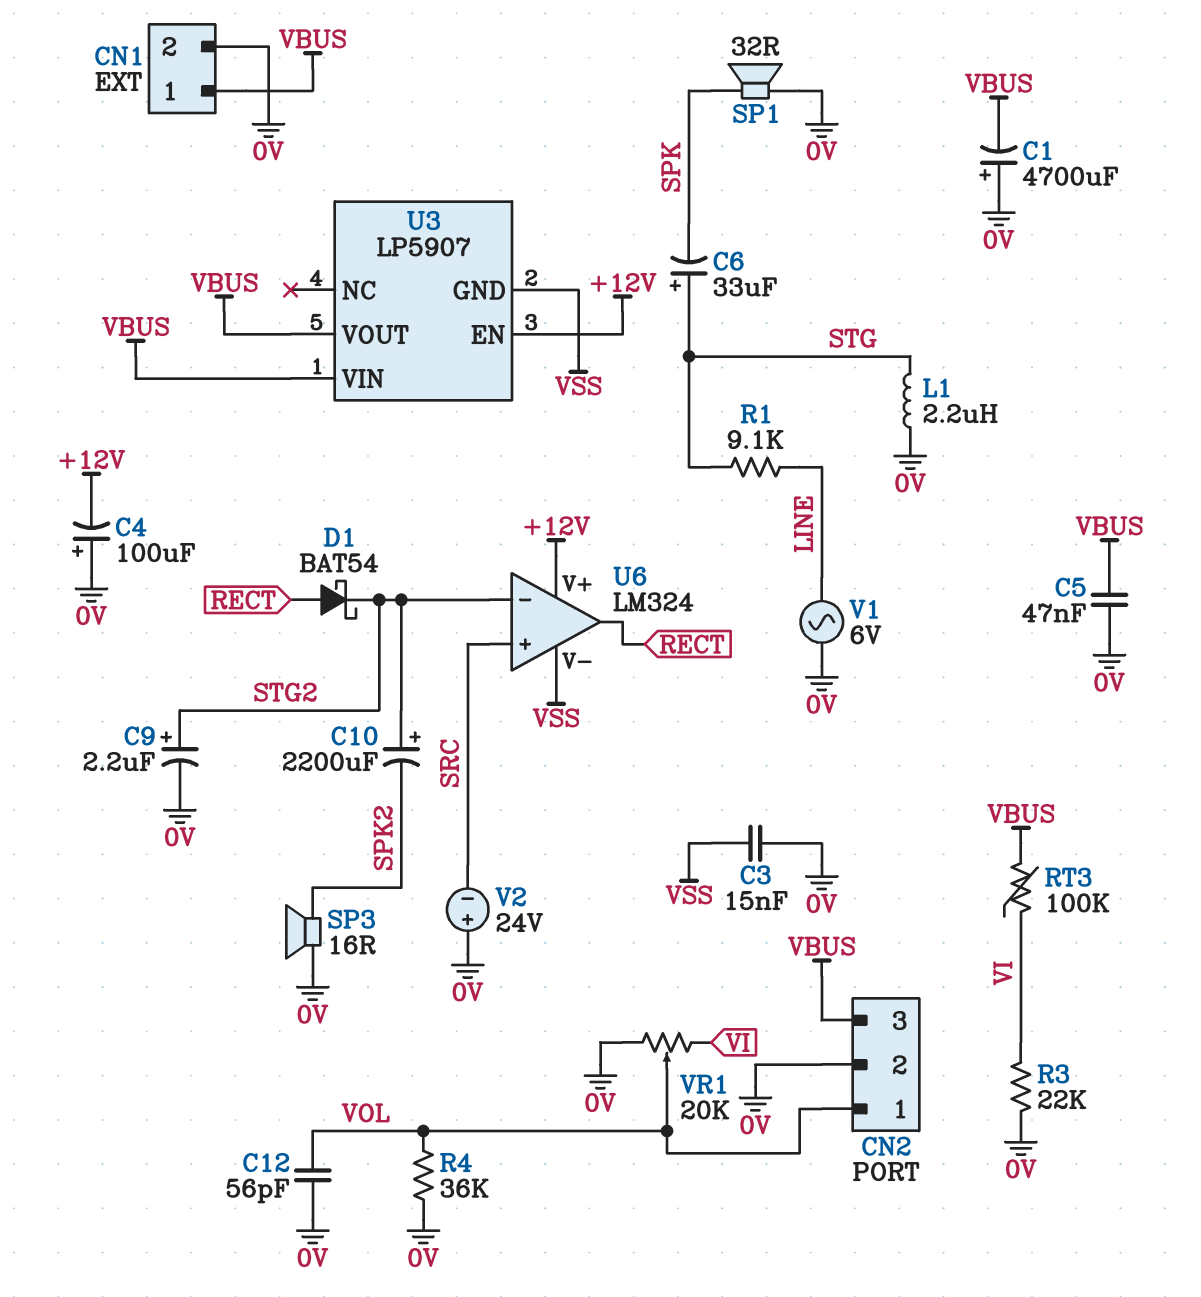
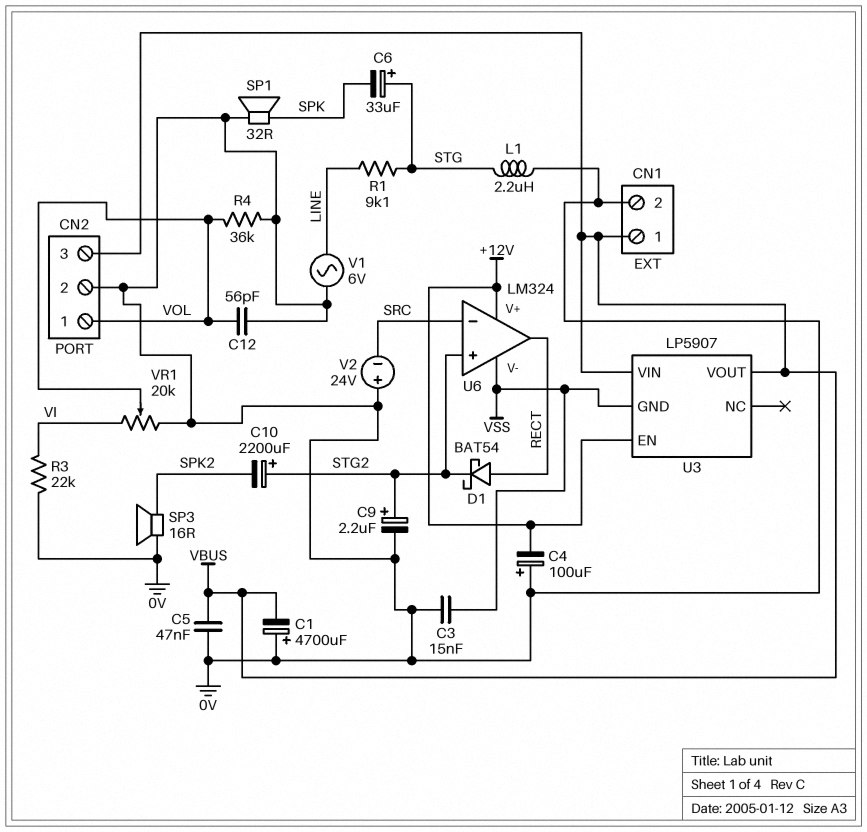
RT3: 100k (VBUS, VI) -> none
U6 pin in+: SRC -> STG2
U6 pin in-: STG2 -> SRC

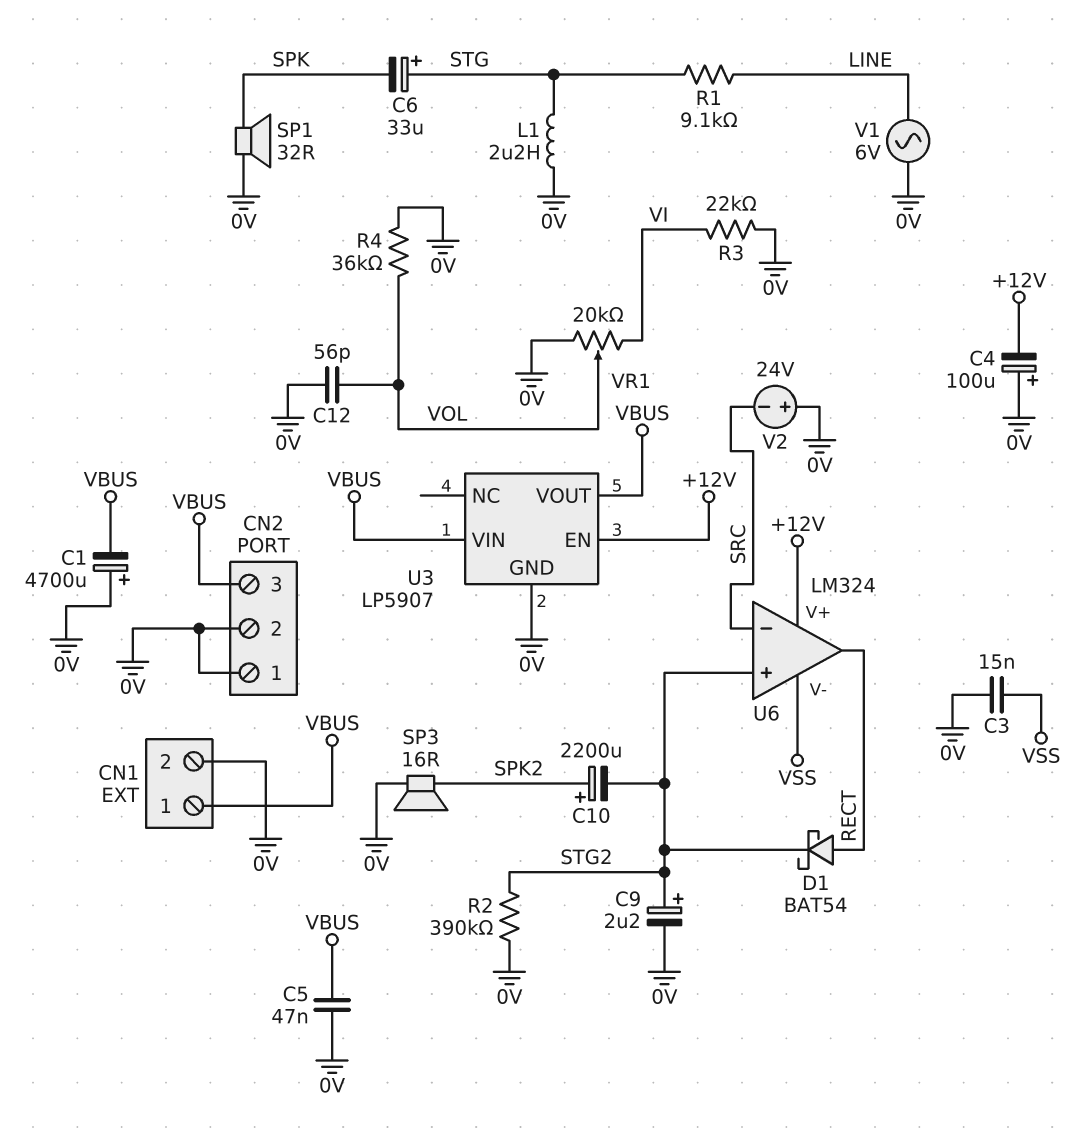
C10: 2200uF (plus STG2, minus SPK2) -> 2200uF (plus SPK2, minus STG2)
CN2 pin 1: VOL -> 0V
R2: none -> 390k (0V, STG2)
U3 pin GND: VSS -> 0V

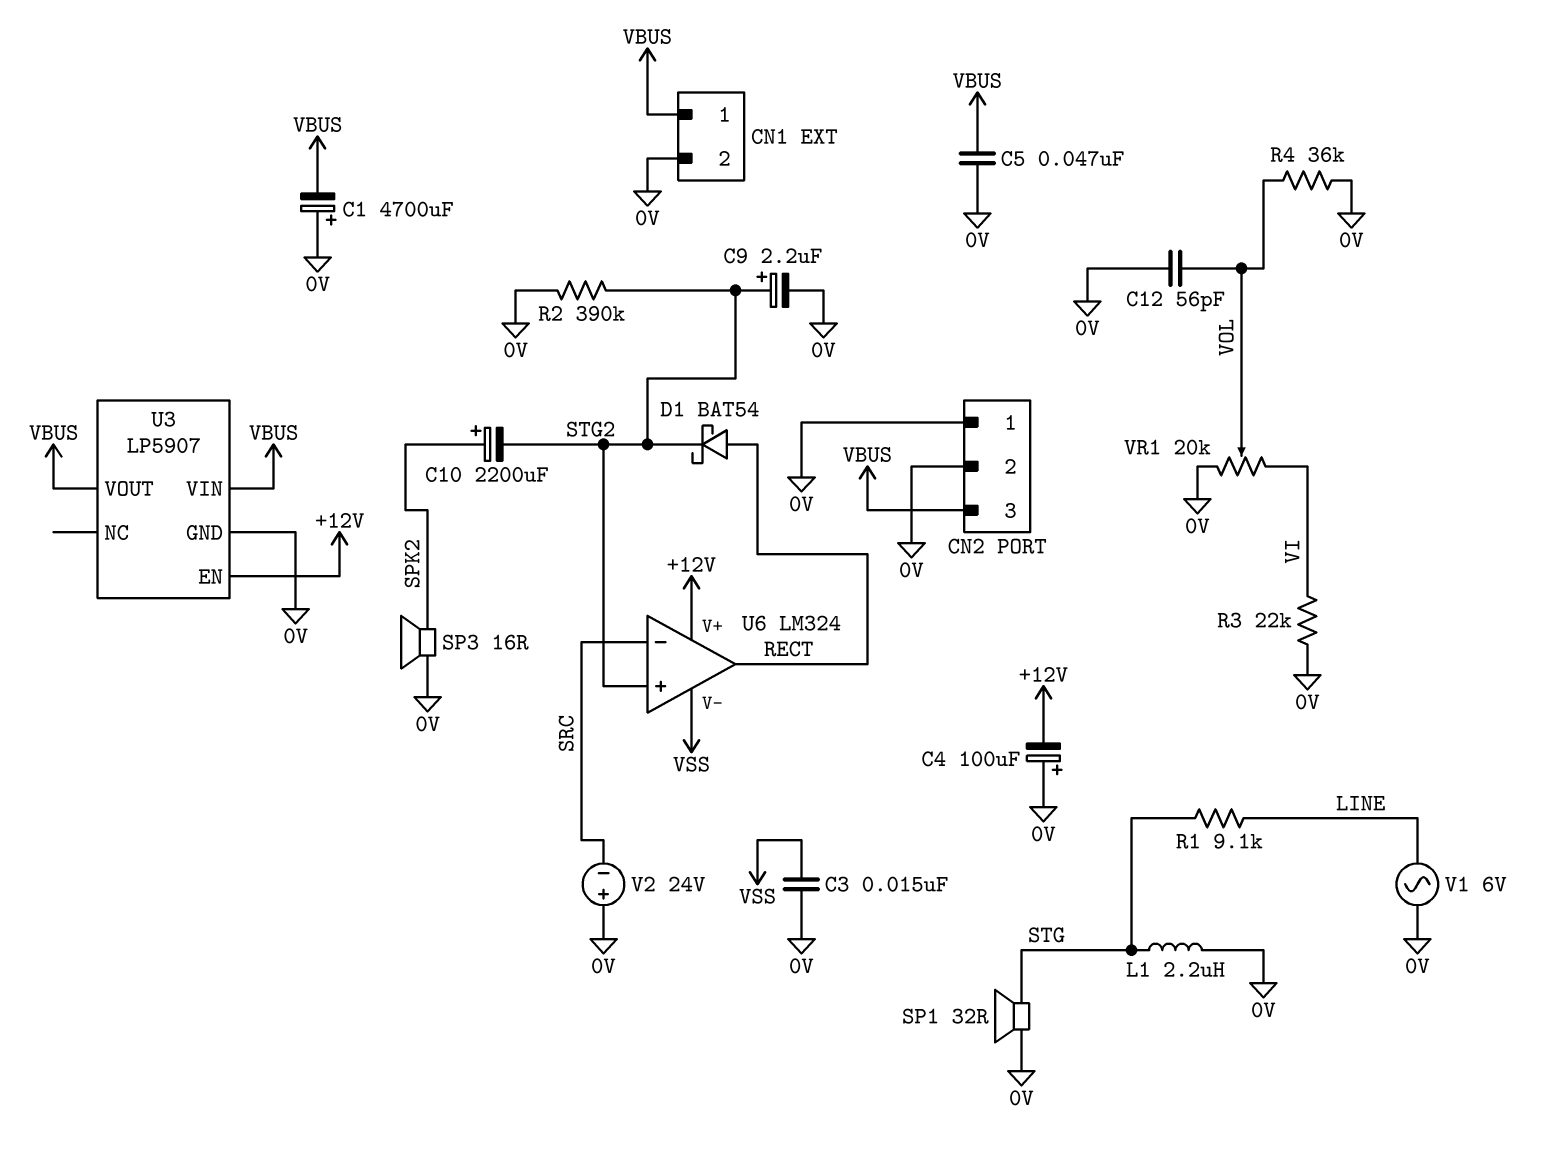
C6: 33uF (plus STG, minus SPK) -> none
SP1: speaker 32R (0V, SPK) -> speaker 32R (0V, STG)

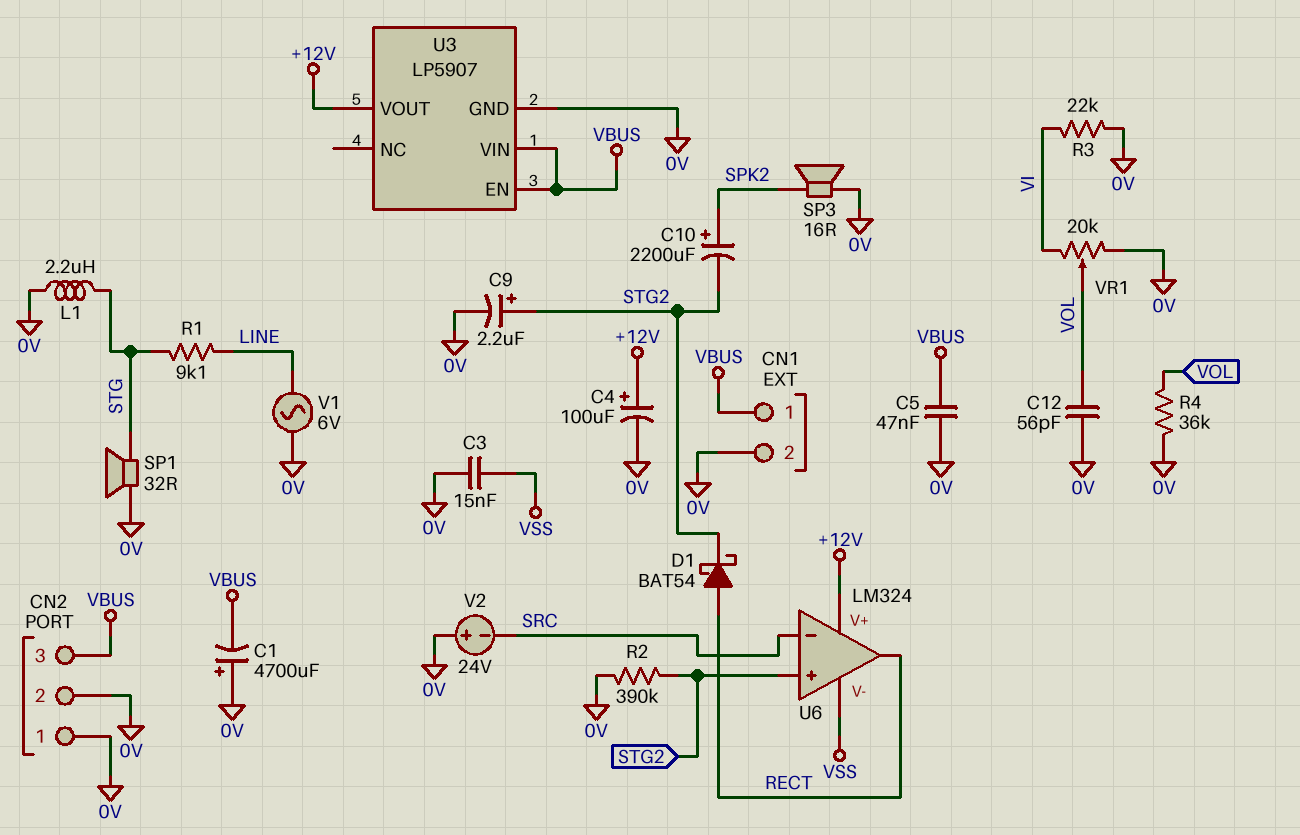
C4: 100uF (plus 0V, minus +12V) -> 100uF (plus +12V, minus 0V)
U3 pin EN: +12V -> VBUS
U3 pin VOUT: VBUS -> +12V

